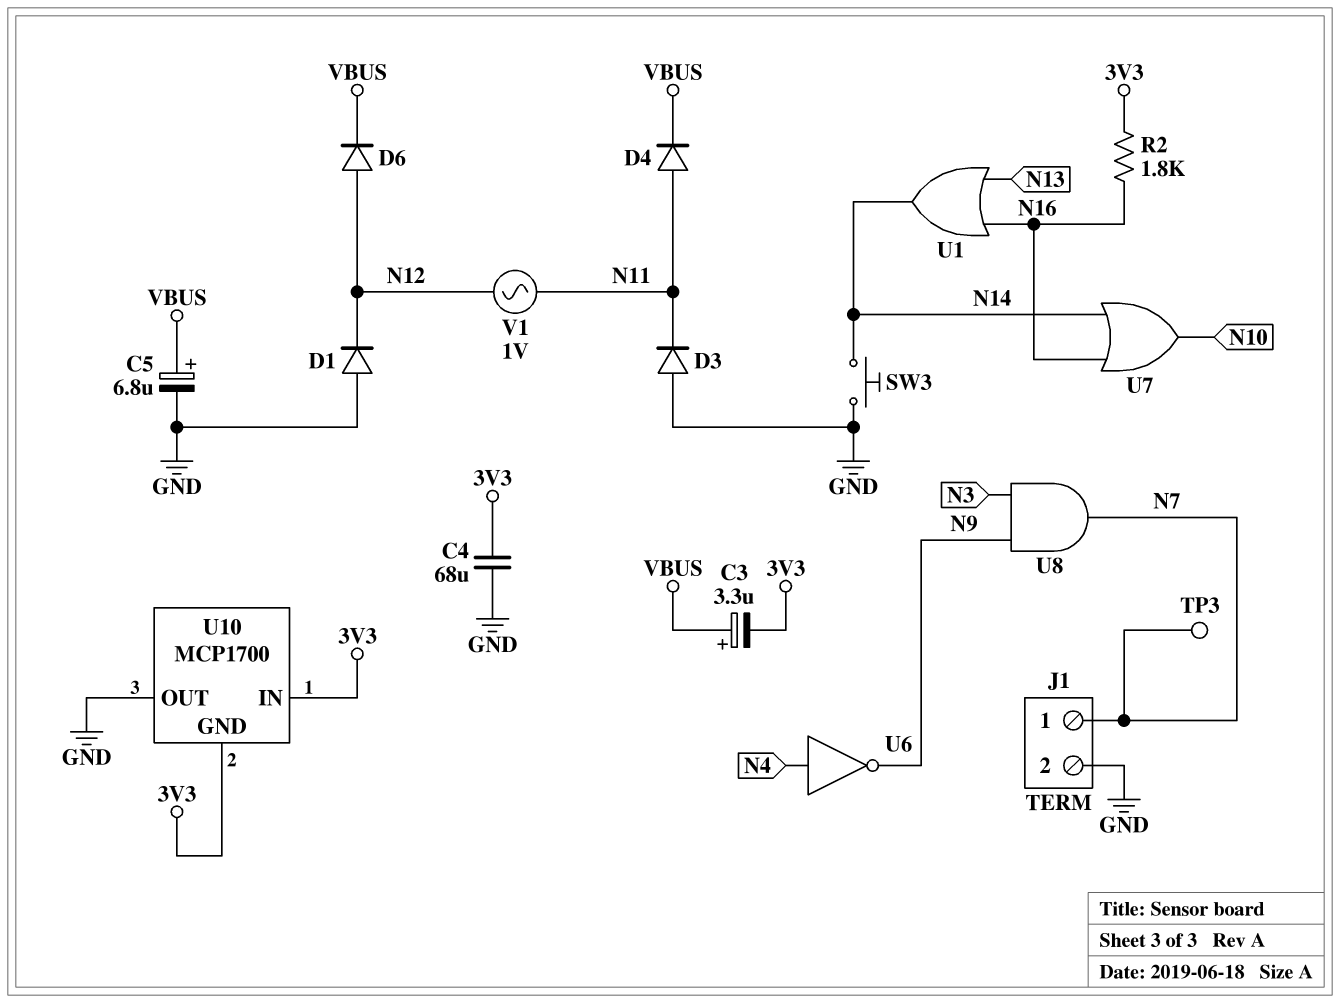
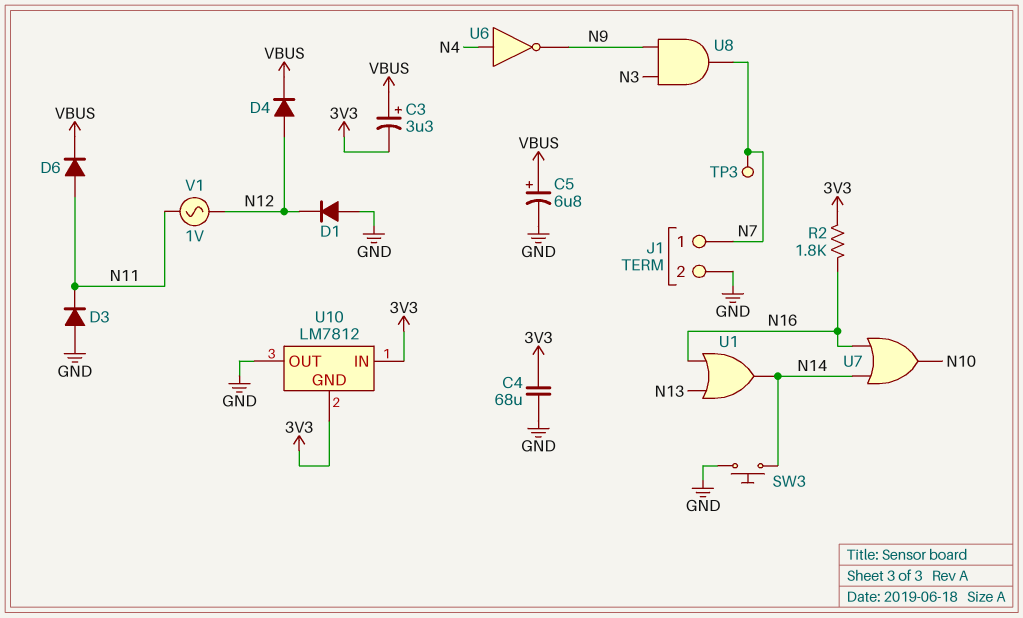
D4: diode (A N11, K VBUS) -> diode (A N12, K VBUS)
D6: diode (A N12, K VBUS) -> diode (A N11, K VBUS)
U10: MCP1700 -> LM7812

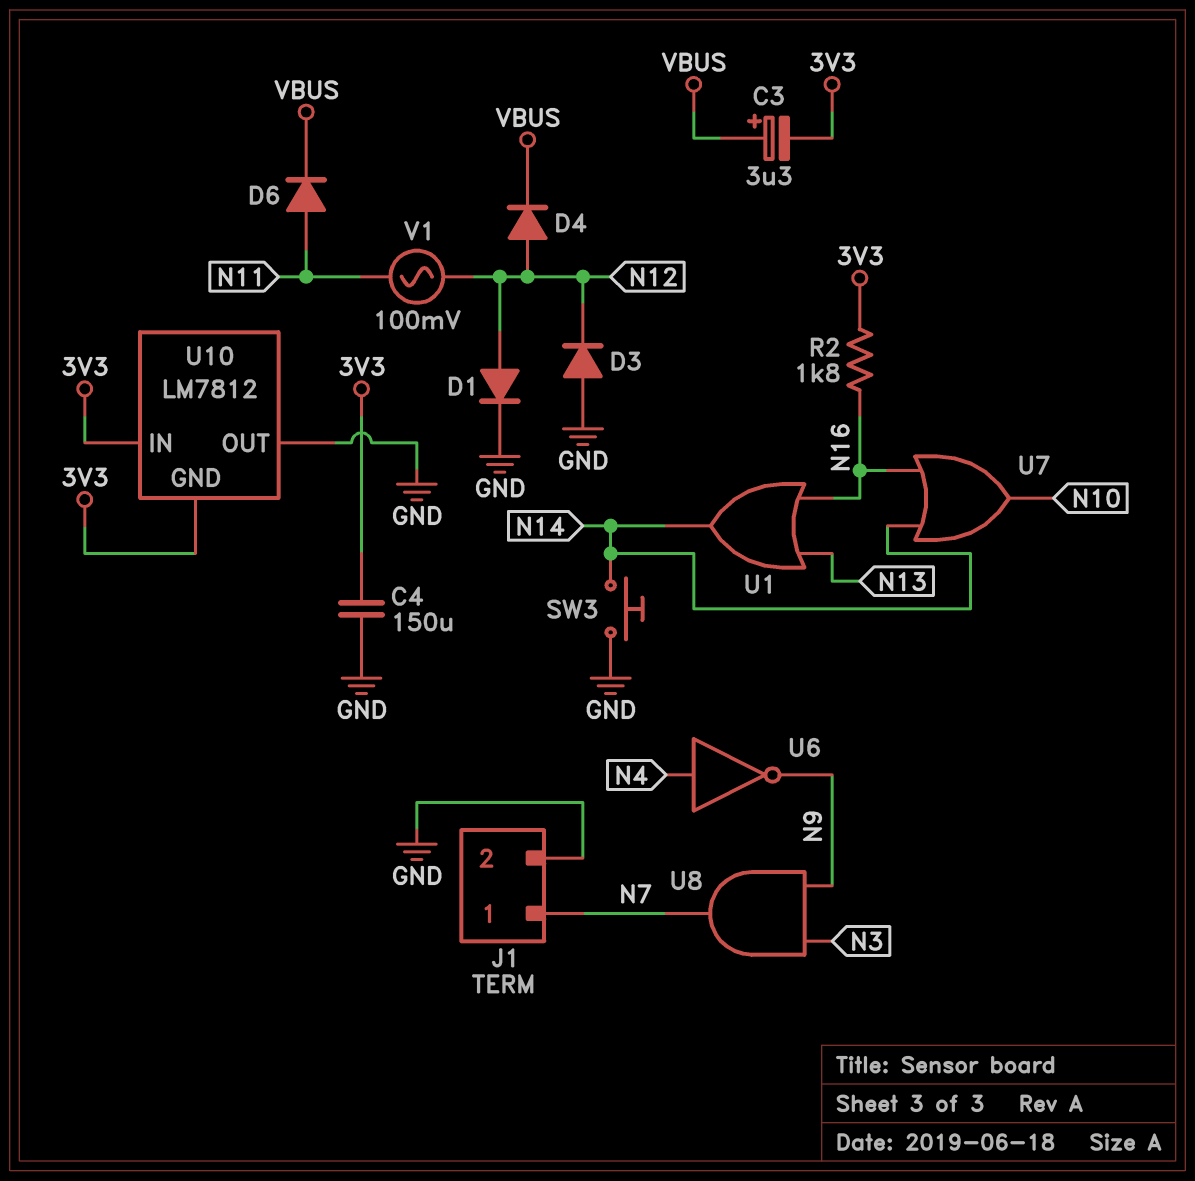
C4: 68uF (3V3, GND) -> 150uF (3V3, GND)
C5: 6.8uF (plus VBUS, minus GND) -> none
D1: diode (A GND, K N12) -> diode (A N12, K GND)
D3: diode (A GND, K N11) -> diode (A GND, K N12)
TP3: test point (N7) -> none
V1: AC 1V (N11, N12) -> AC 100mV (N11, N12)

